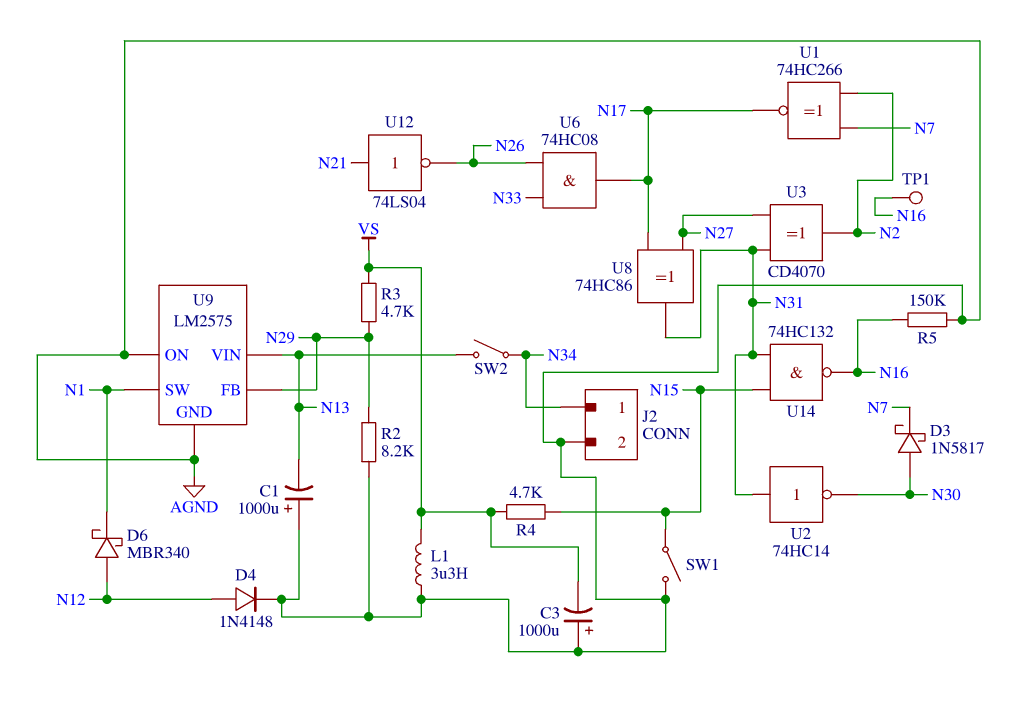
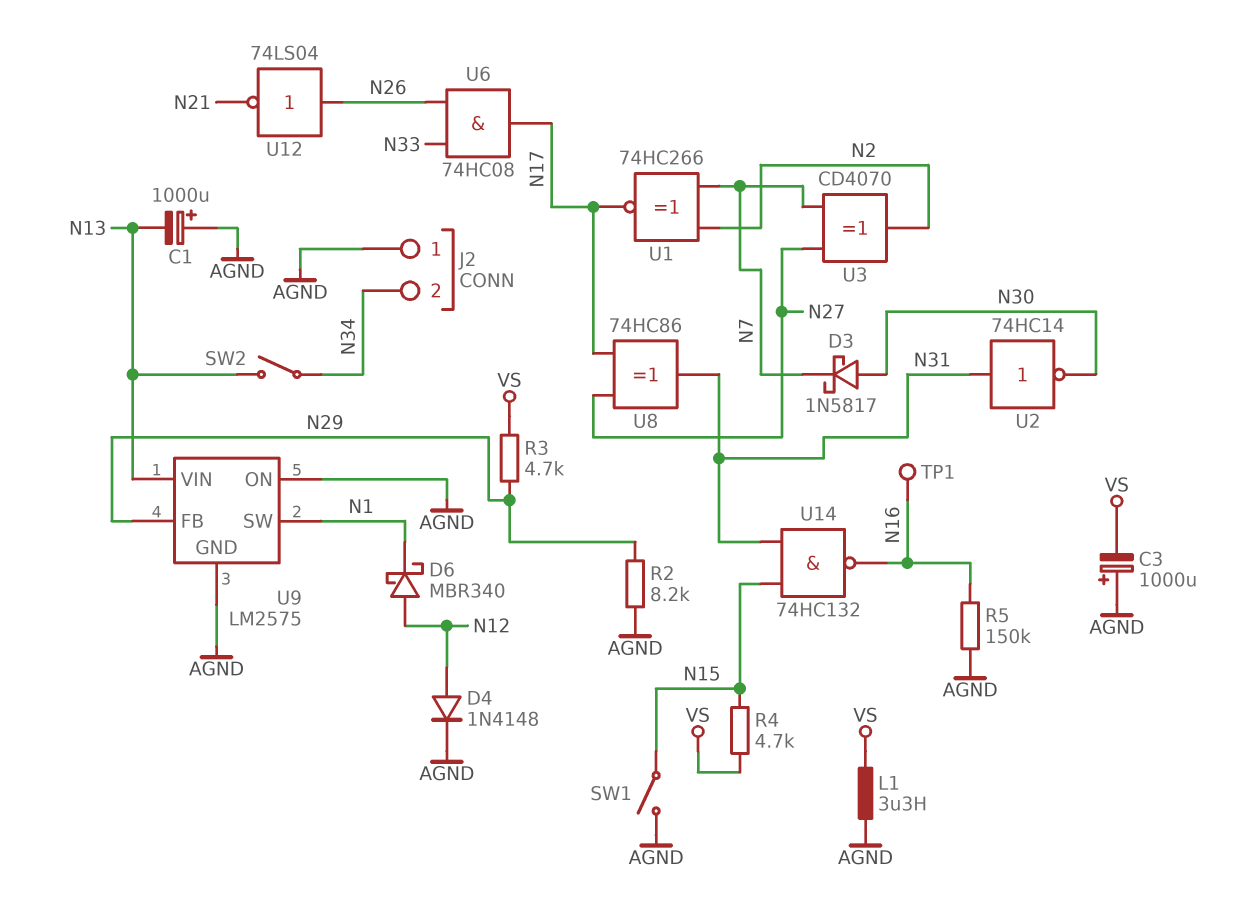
J2 pin 1: N34 -> AGND
J2 pin 2: AGND -> N34
U3: XOR CD4070 (in N27, in N31, out N2) -> XOR CD4070 (in N7, in N27, out N2)
U12: NOT 74LS04 (in N21, out N26) -> NOT 74LS04 (in N26, out N21)

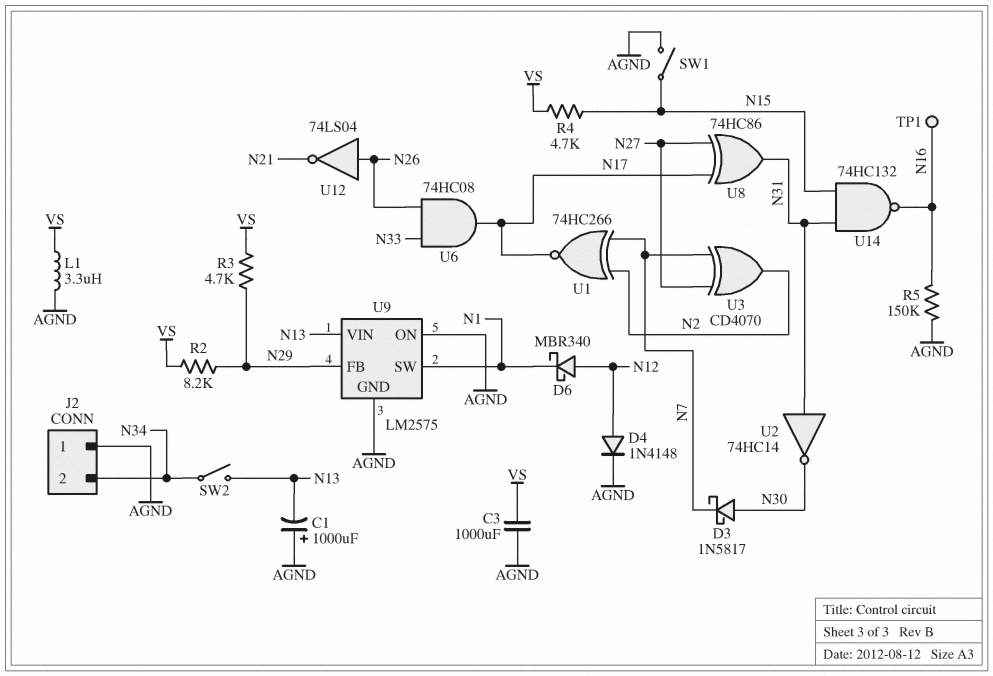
C3: 1000uF (plus AGND, minus VS) -> 1000uF (AGND, VS)
R2: 8.2k (AGND, N29) -> 8.2k (N29, VS)

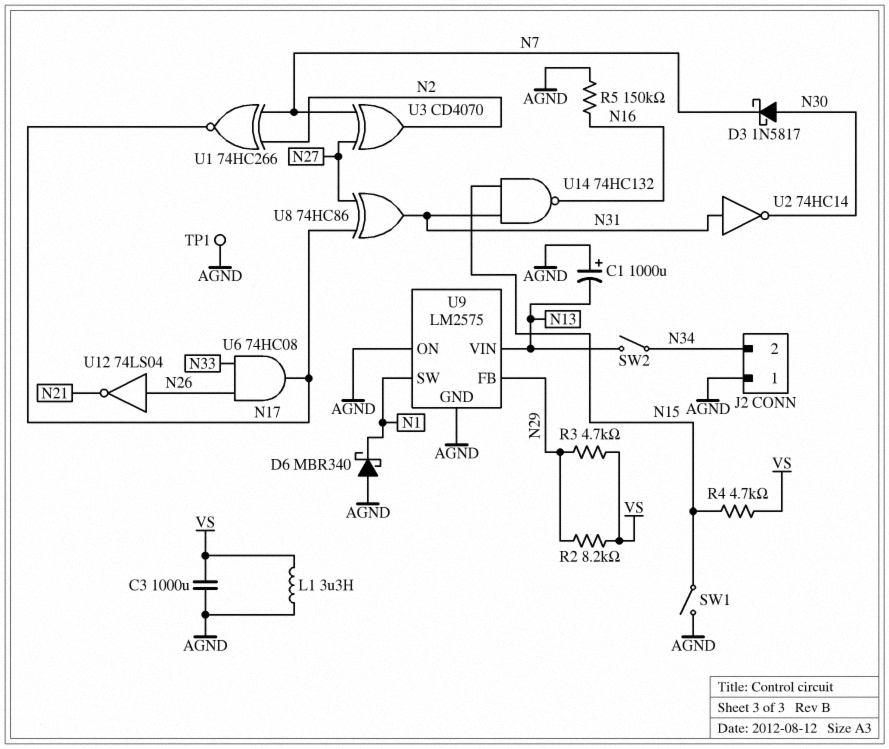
D4: diode 1N4148 (A N12, K AGND) -> none
D6: schottky MBR340 (A N12, K N1) -> schottky MBR340 (A AGND, K N1)
TP1: test point (N16) -> test point (AGND)

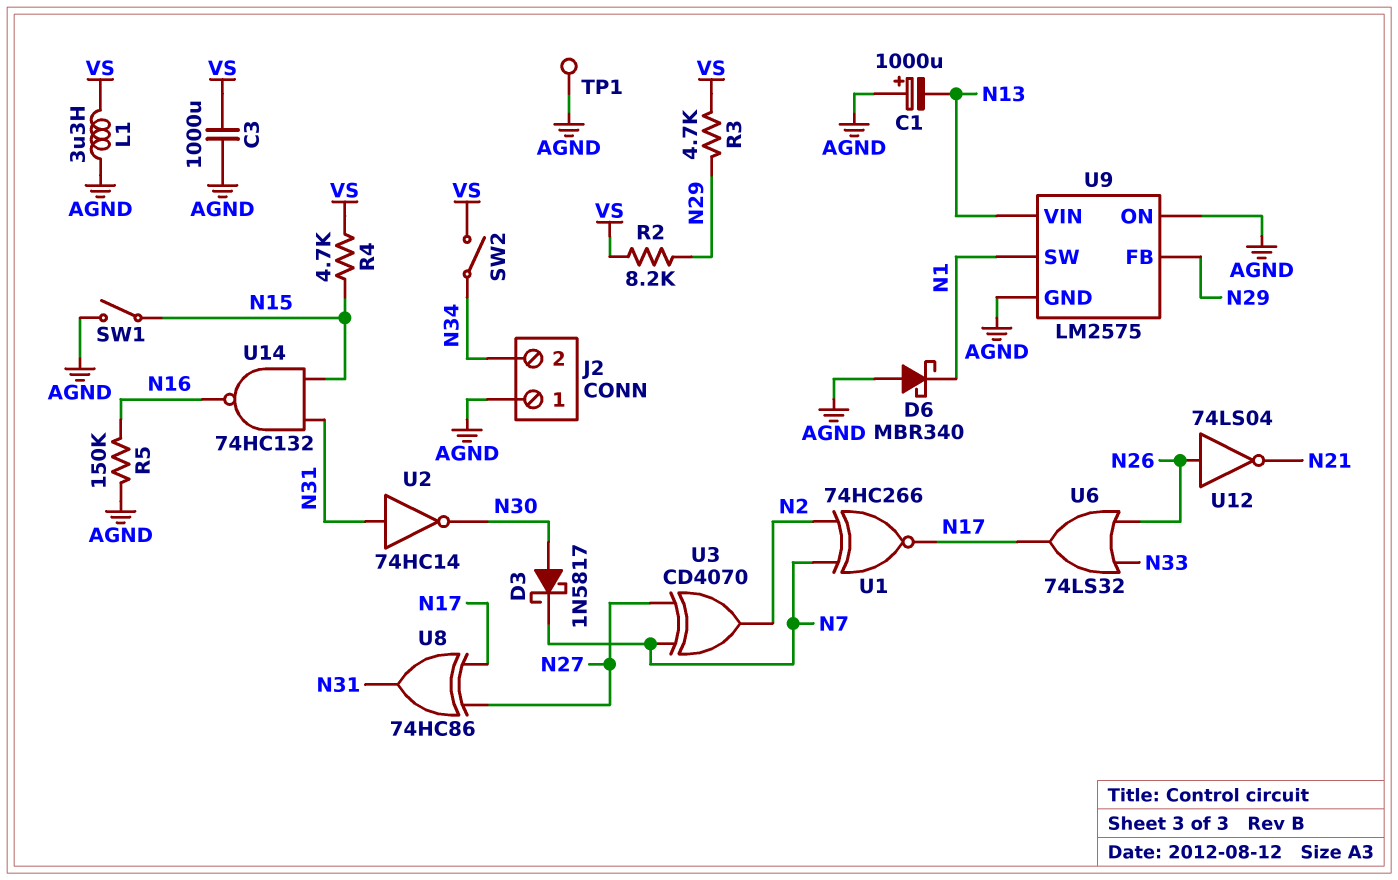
SW2: switch (N13, N34) -> switch (N34, VS)
U6: AND 74HC08 (in N26, in N33, out N17) -> OR 74LS32 (in N26, in N33, out N17)

